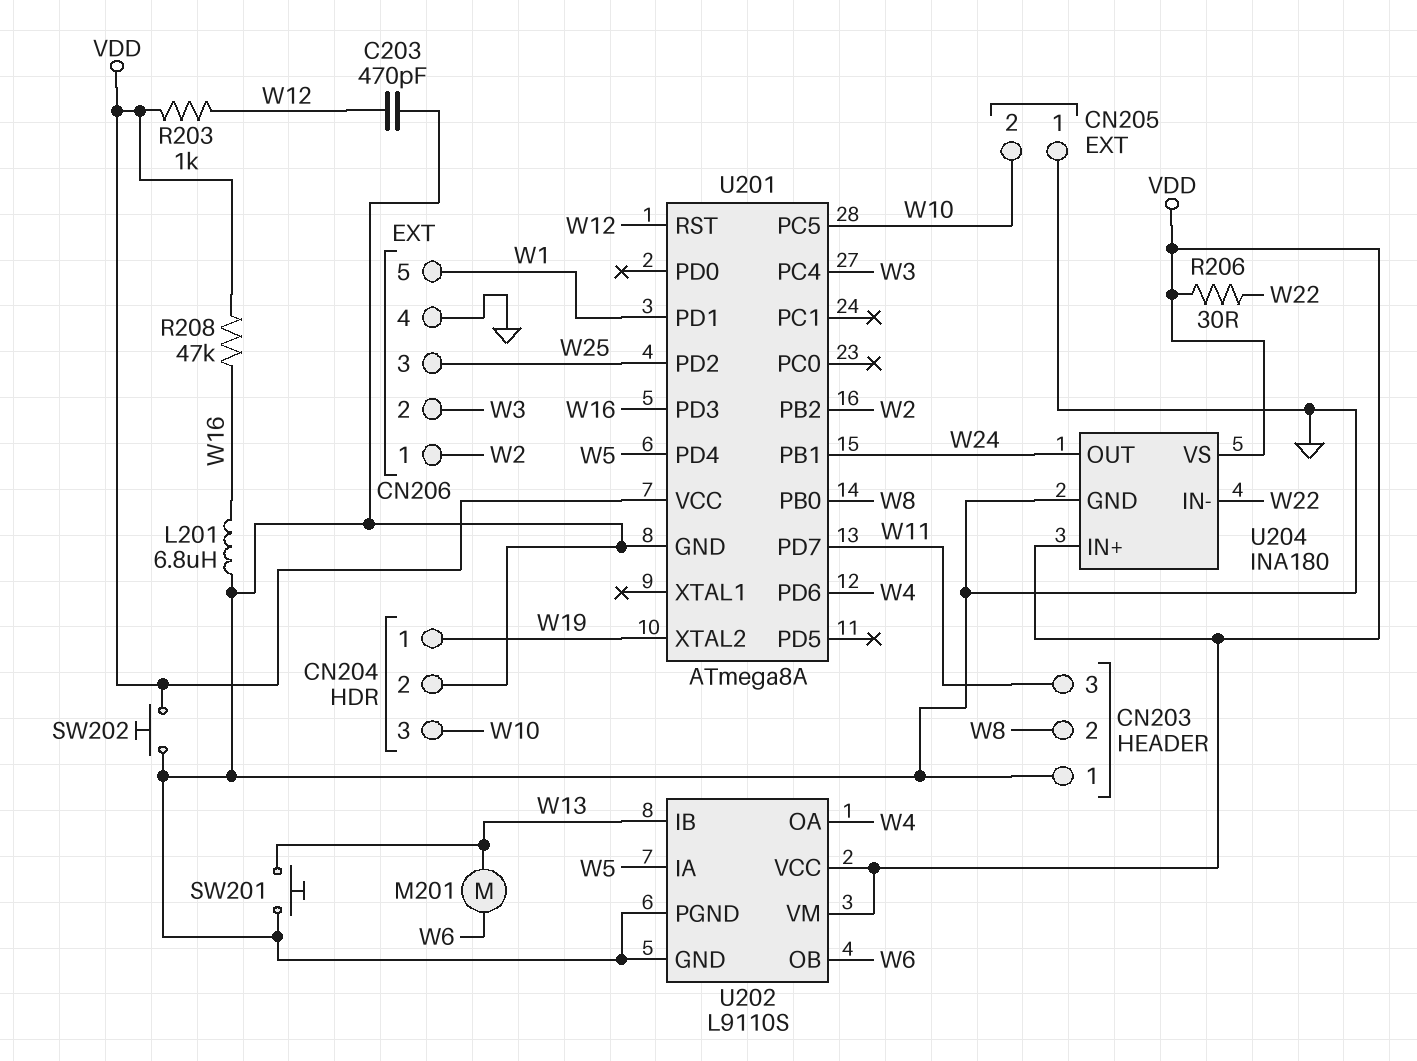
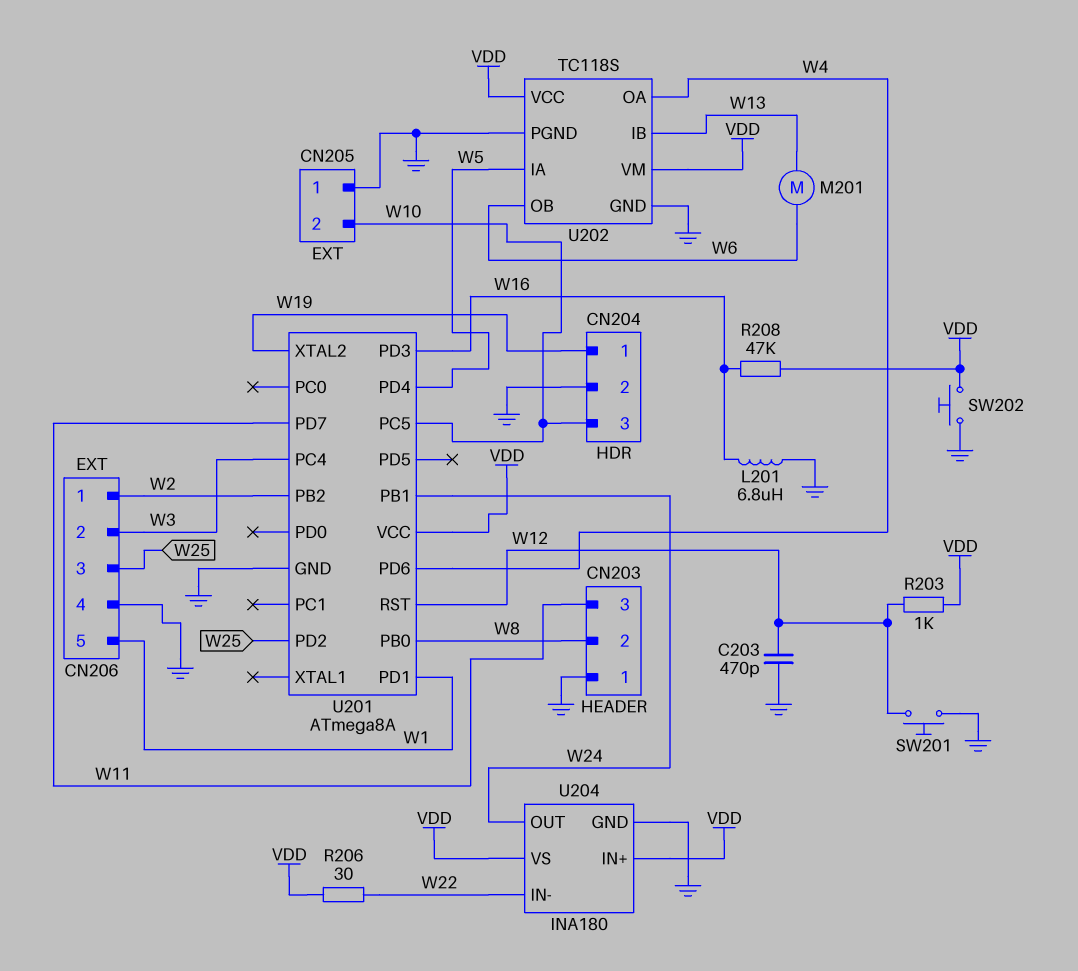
SW201: button (GND, W13) -> button (GND, W12)
U202: L9110S -> TC118S

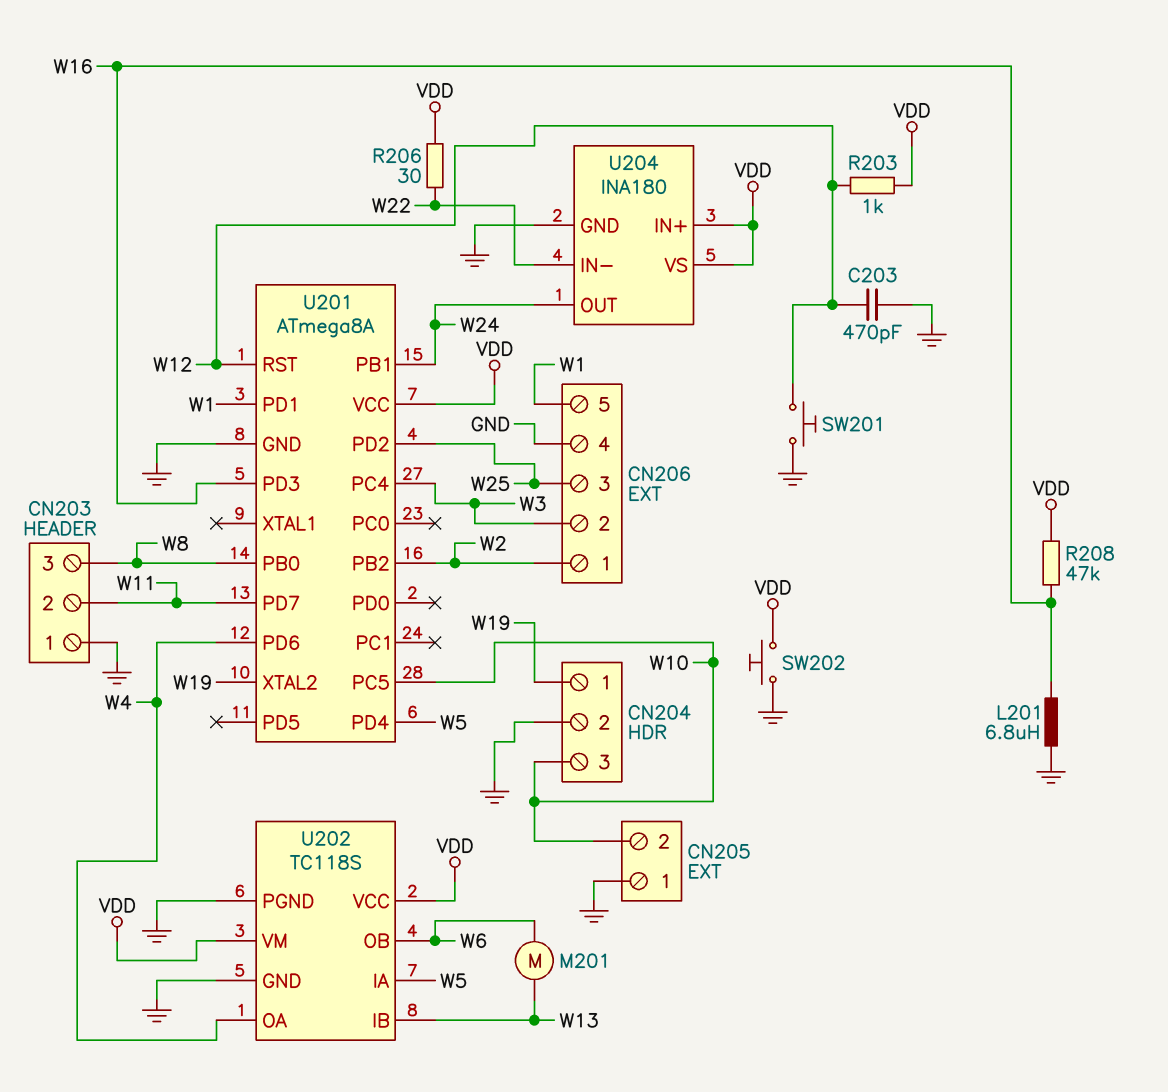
CN203 pin 2: W8 -> W11
CN203 pin 3: W11 -> W8

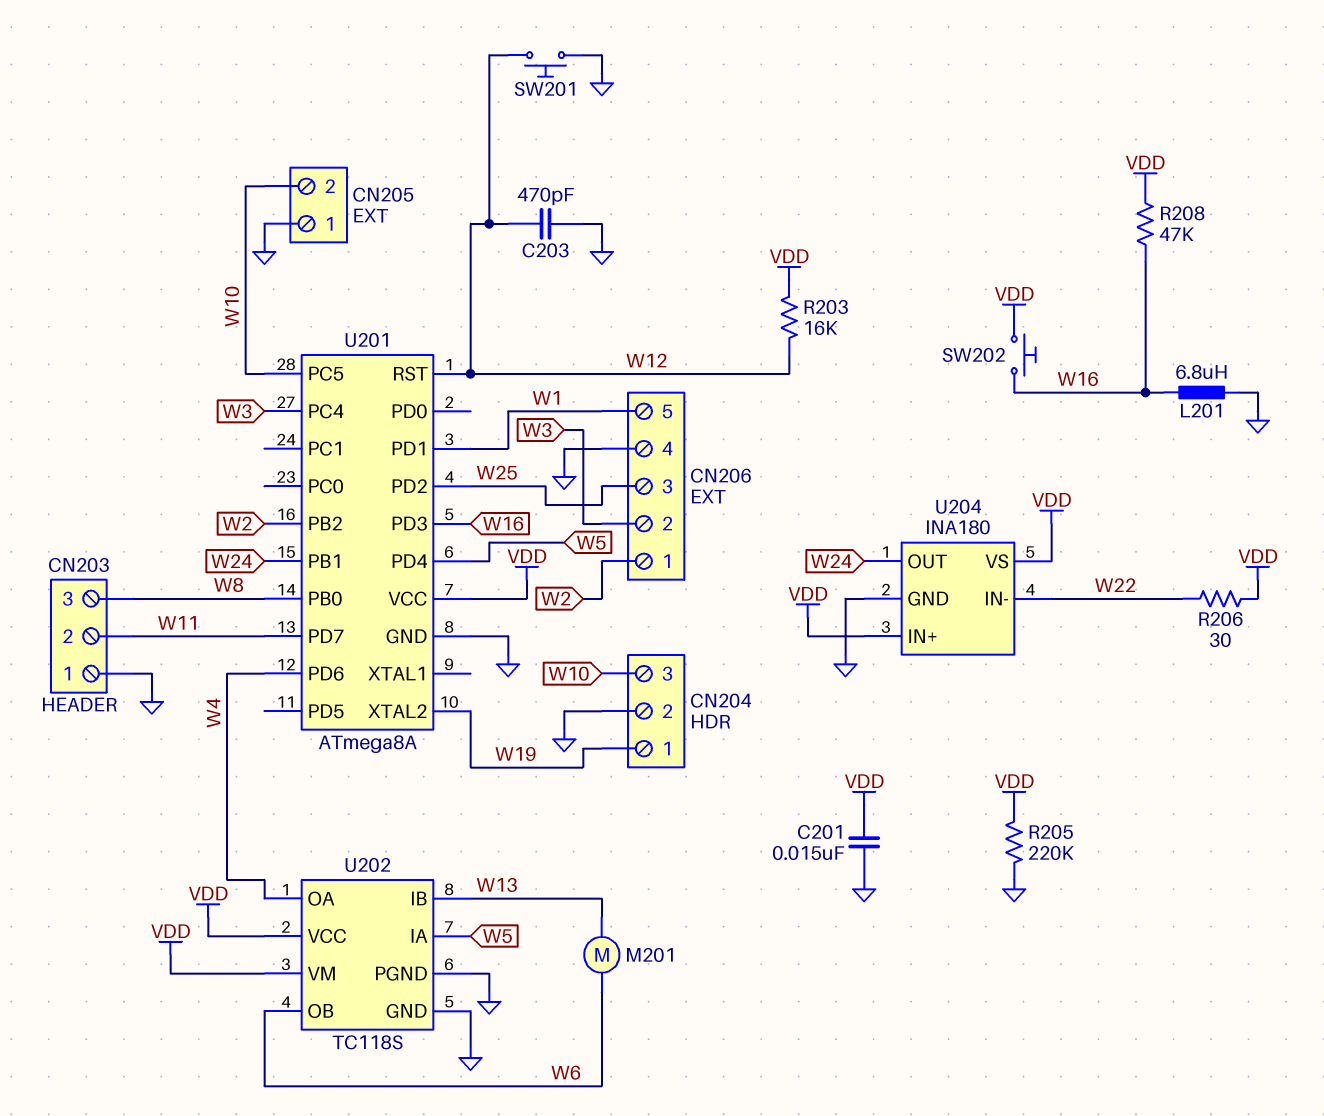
C201: none -> 15nF (GND, VDD)
R203: 1k (VDD, W12) -> 16k (VDD, W12)
R205: none -> 220k (GND, VDD)
SW202: button (GND, VDD) -> button (VDD, W16)

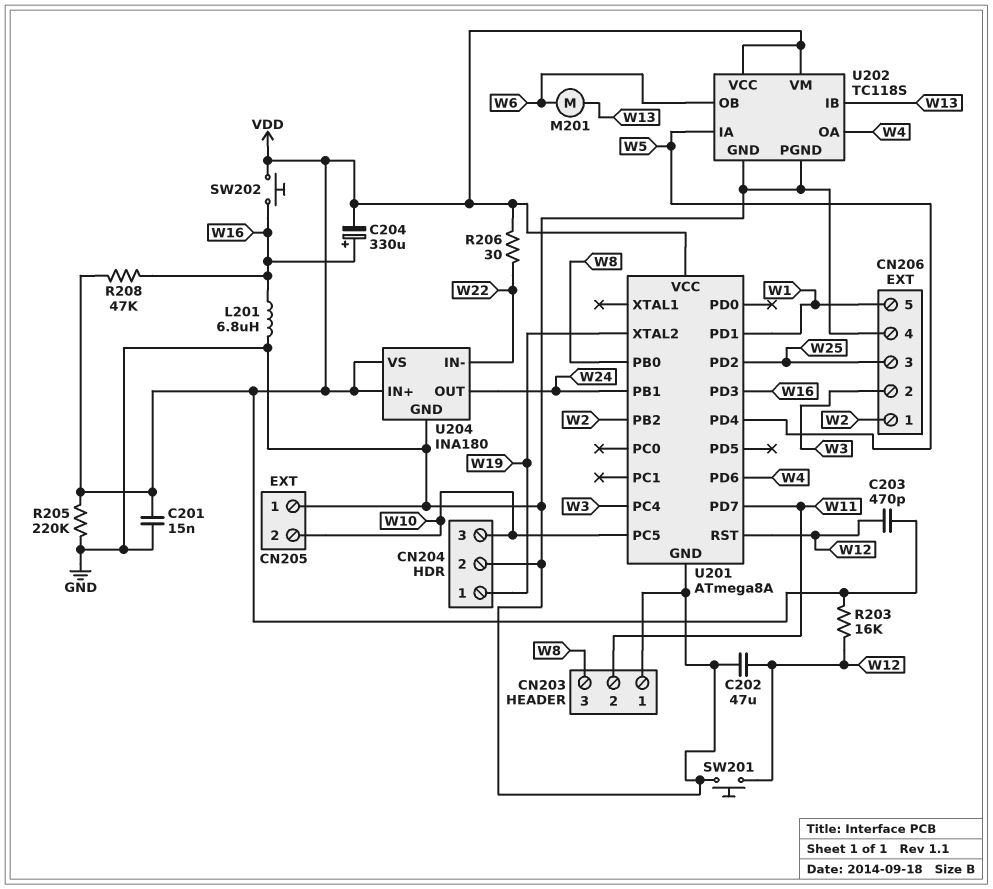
C202: none -> 47uF (GND, W12)
C203: 470pF (GND, W12) -> 470pF (VDD, W12)
C204: none -> 330uF (plus W16, minus VDD)

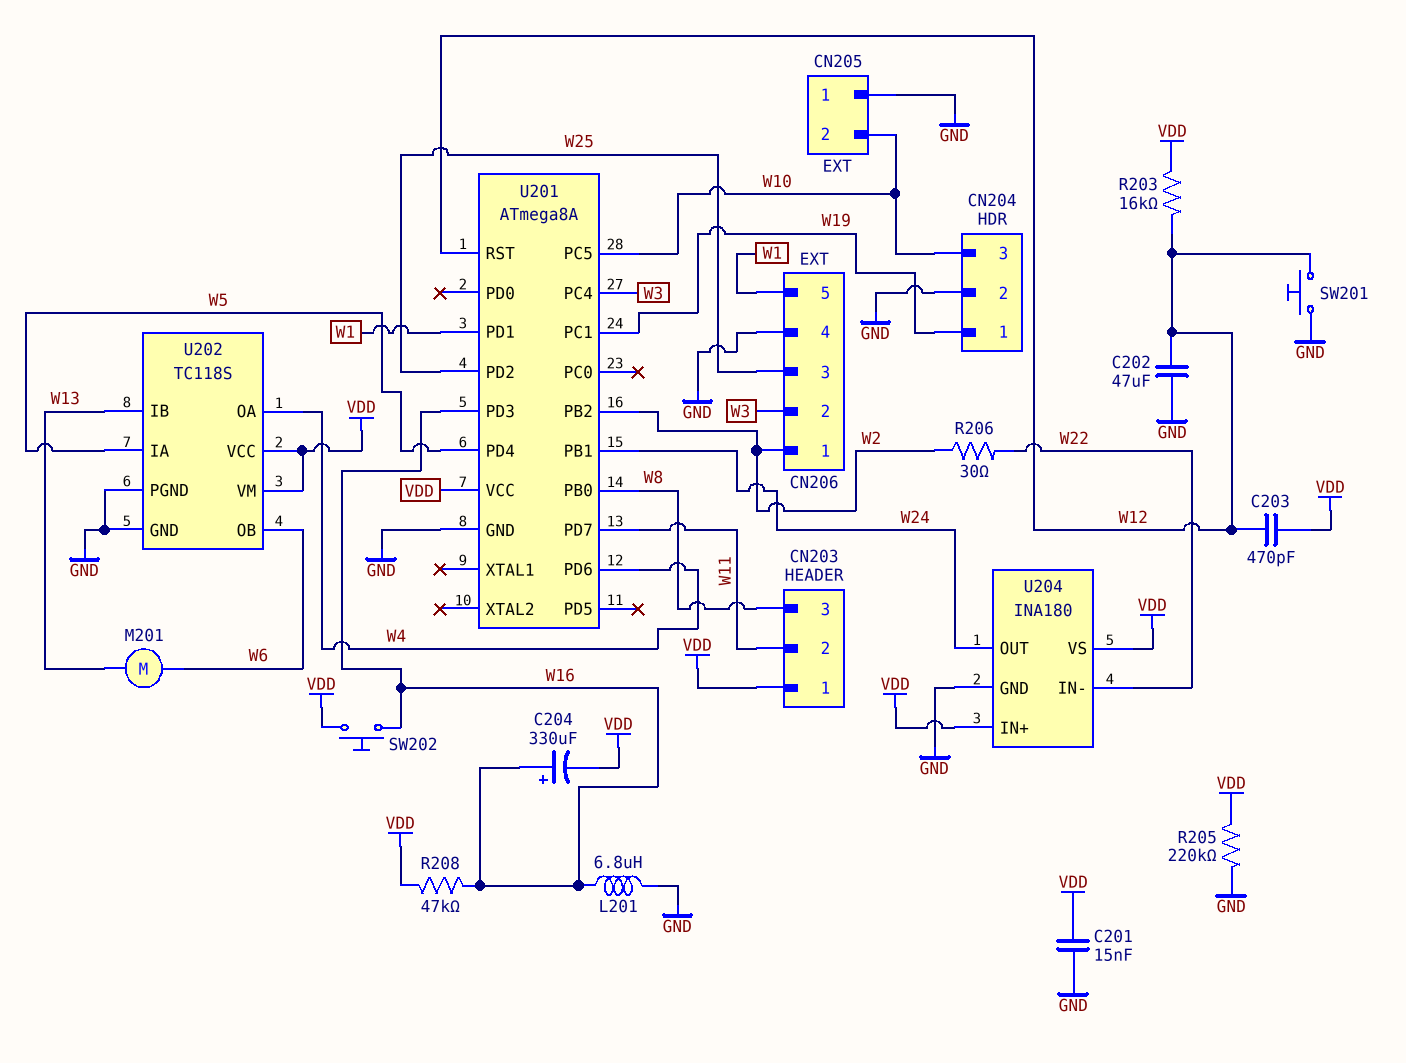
CN203 pin 1: GND -> VDD
R206: 30 (VDD, W22) -> 30 (W2, W22)
U201 pin PC1: none -> W19
U201 pin XTAL2: W19 -> none

